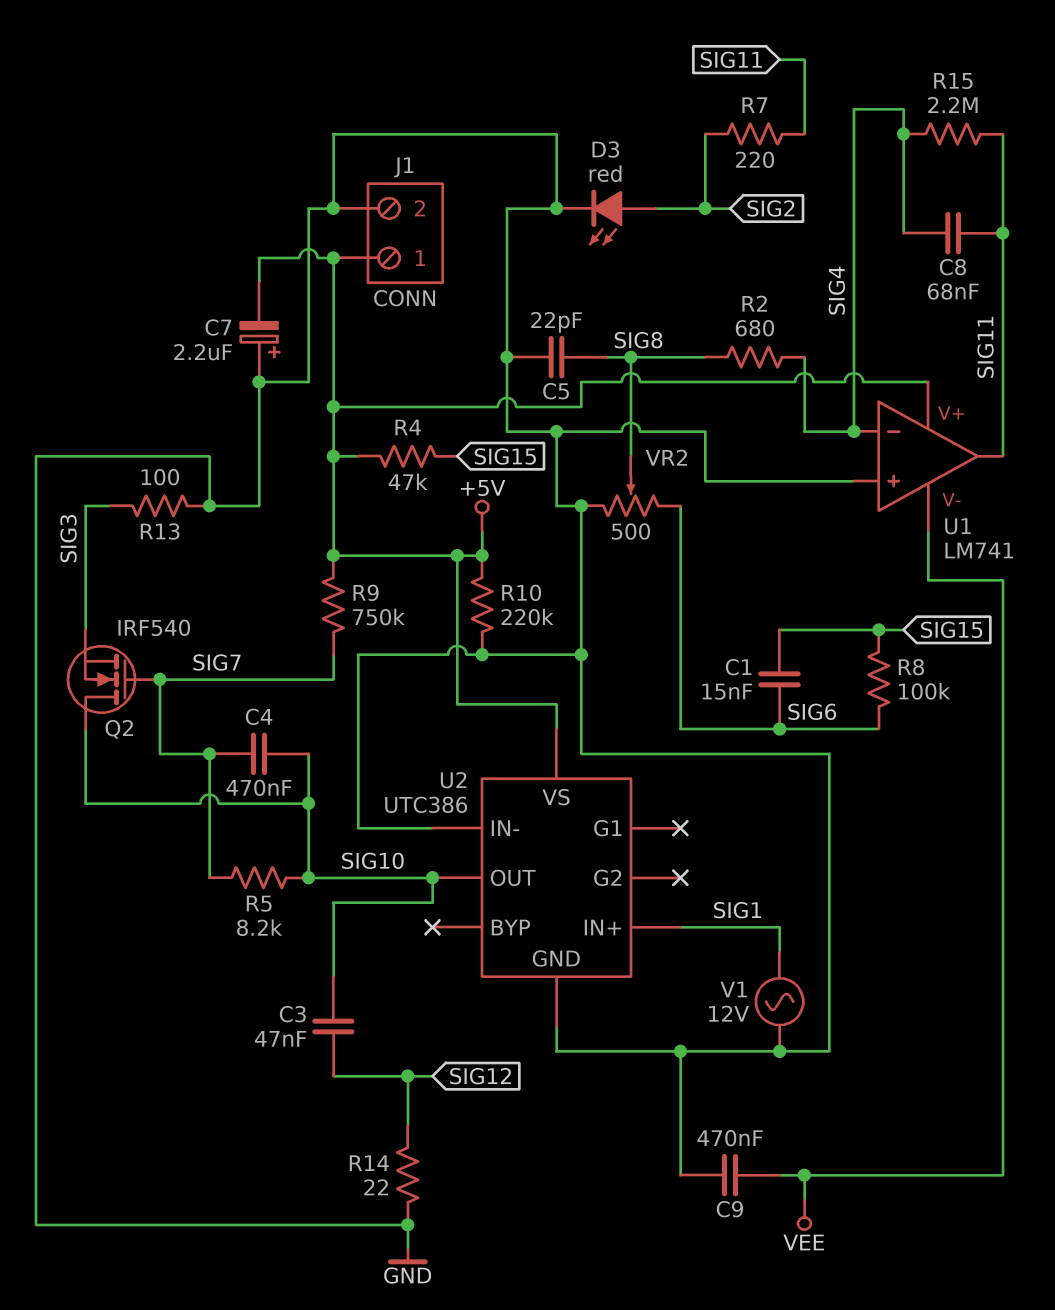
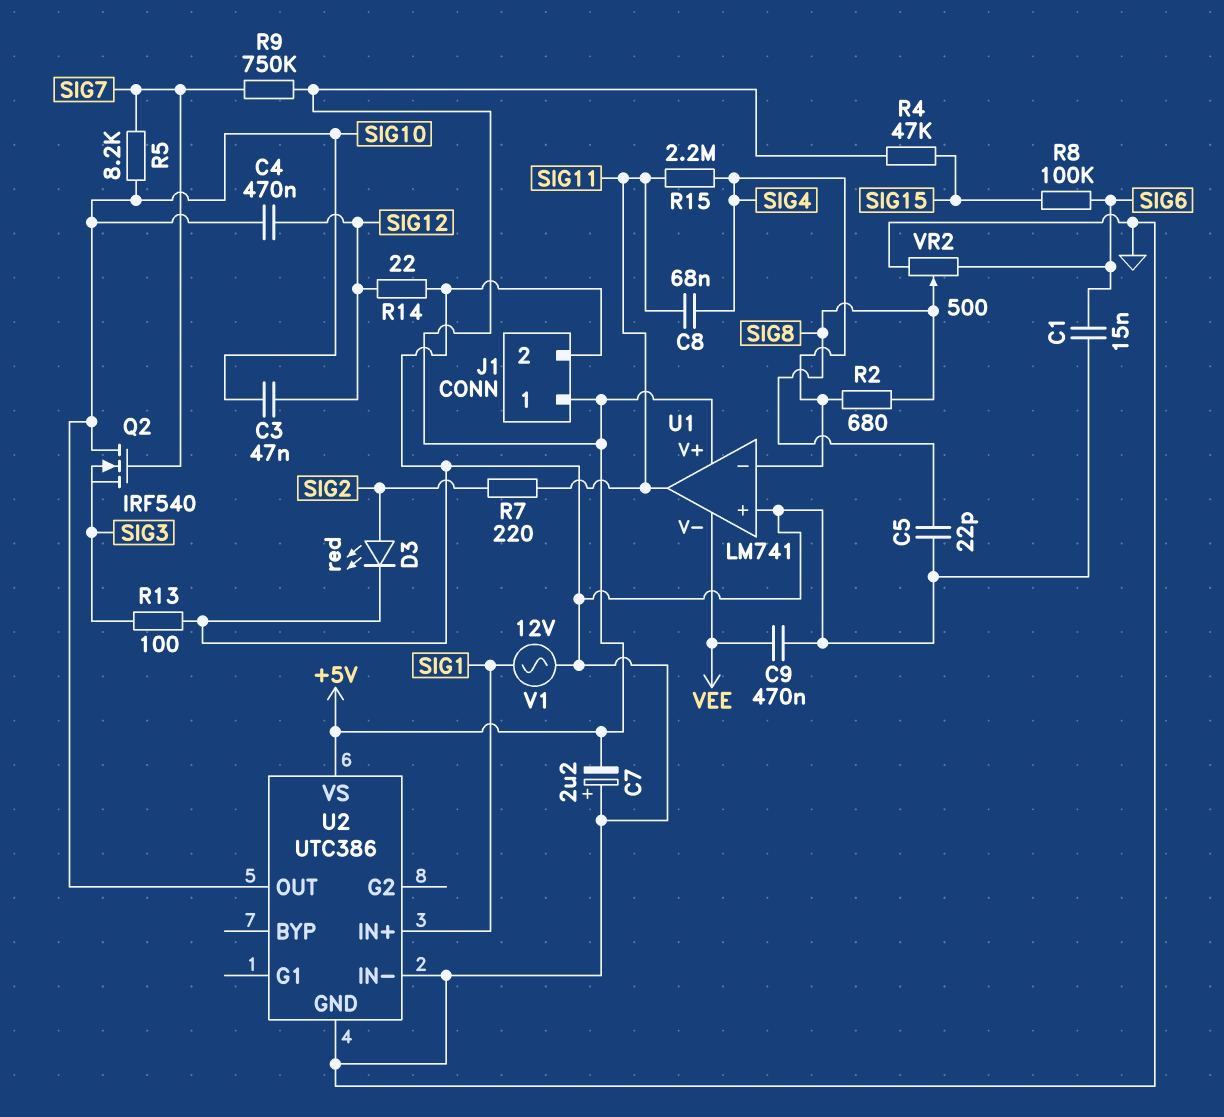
C1: 15nF (SIG6, SIG15) -> 15nF (GND, SIG6)
C4: 470nF (SIG7, SIG10) -> 470nF (SIG10, SIG12)
R10: 220k (+5V, GND) -> none

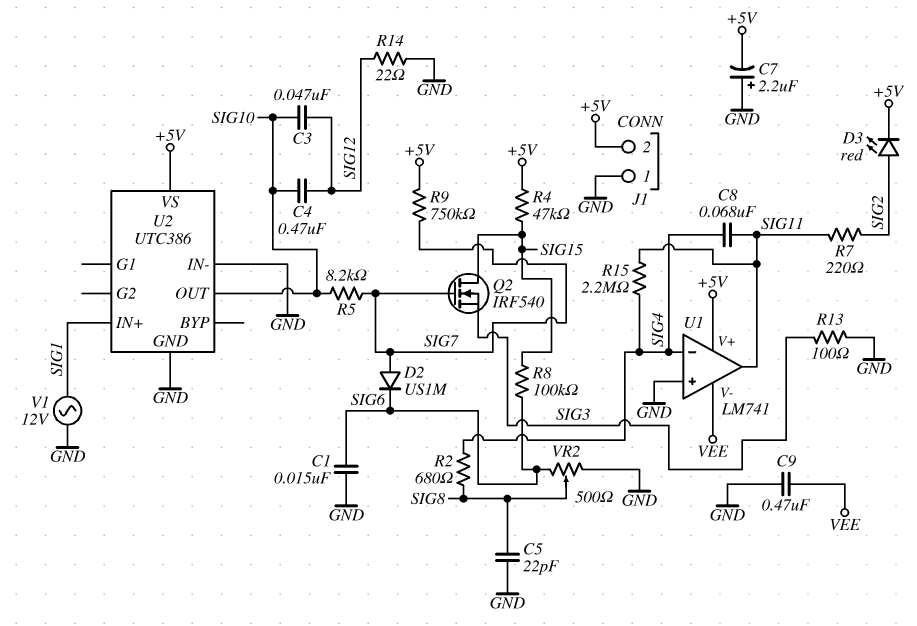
D2: none -> diode US1M (A SIG7, K SIG6)
D3: LED red (A SIG2, K GND) -> LED red (A SIG2, K +5V)
J1 pin 1: +5V -> GND
J1 pin 2: GND -> +5V
Q2: NMOS IRF540 (G SIG7, D SIG10, S SIG3) -> NMOS IRF540 (G SIG7, D SIG15, S SIG3)

